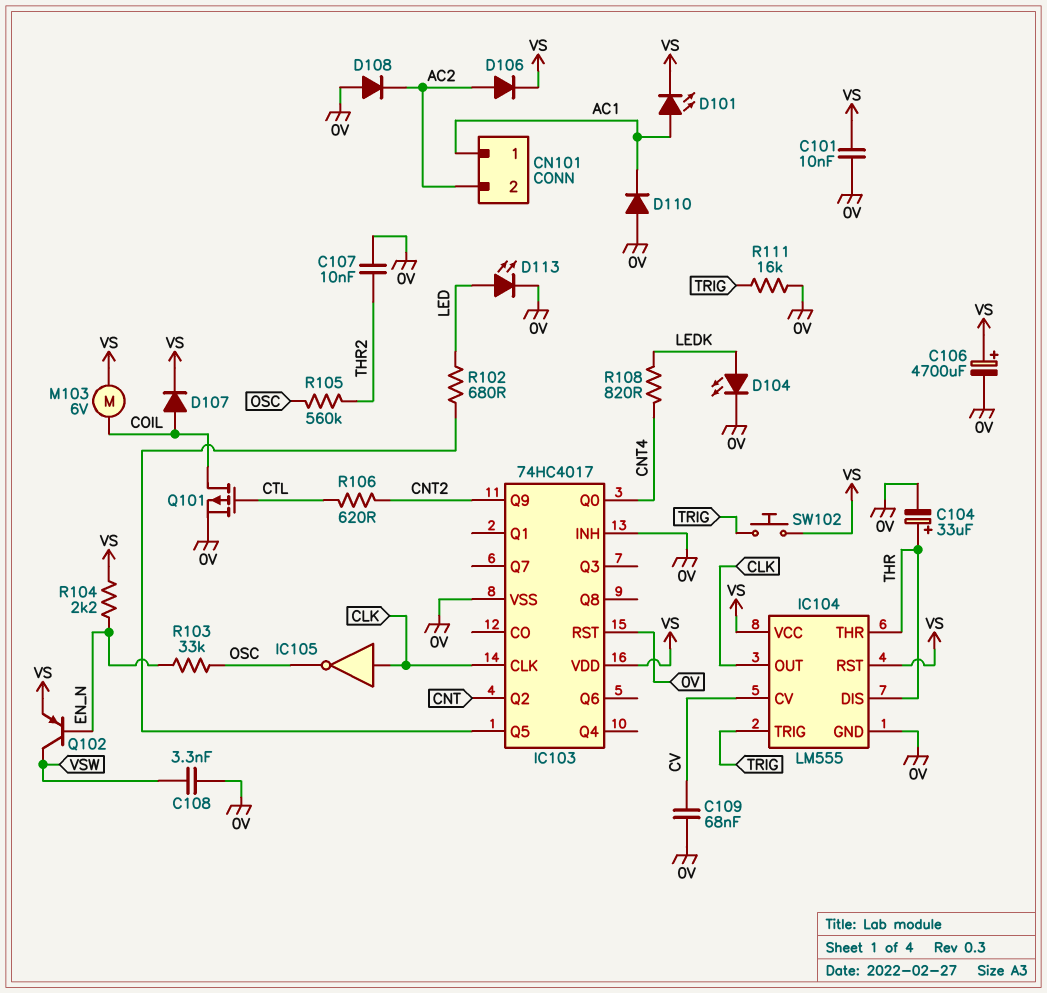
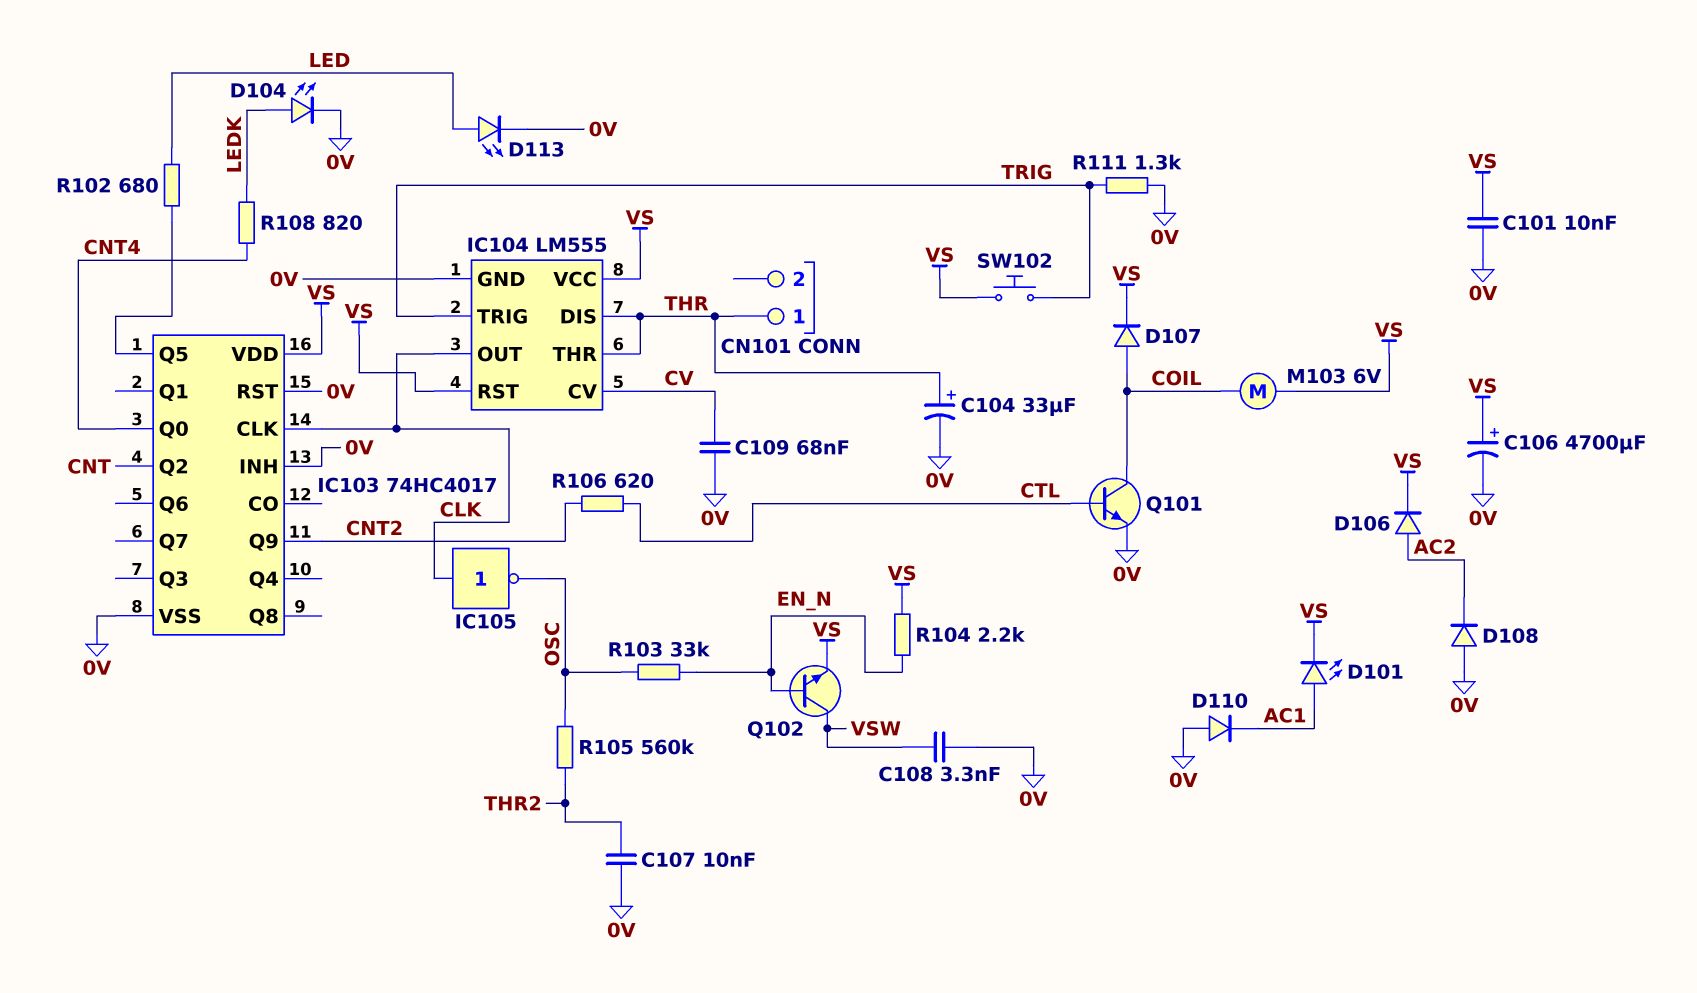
CN101 pin 1: AC1 -> THR
CN101 pin 2: AC2 -> none
Q101: PMOS (G CTL, D COIL, S 0V) -> NPN (B CTL, C COIL, E 0V)
Q102: PNP (B EN_N, C VSW, E VS) -> NPN (B EN_N, C VSW, E VS)
R111: 16k (0V, TRIG) -> 1.3k (0V, TRIG)

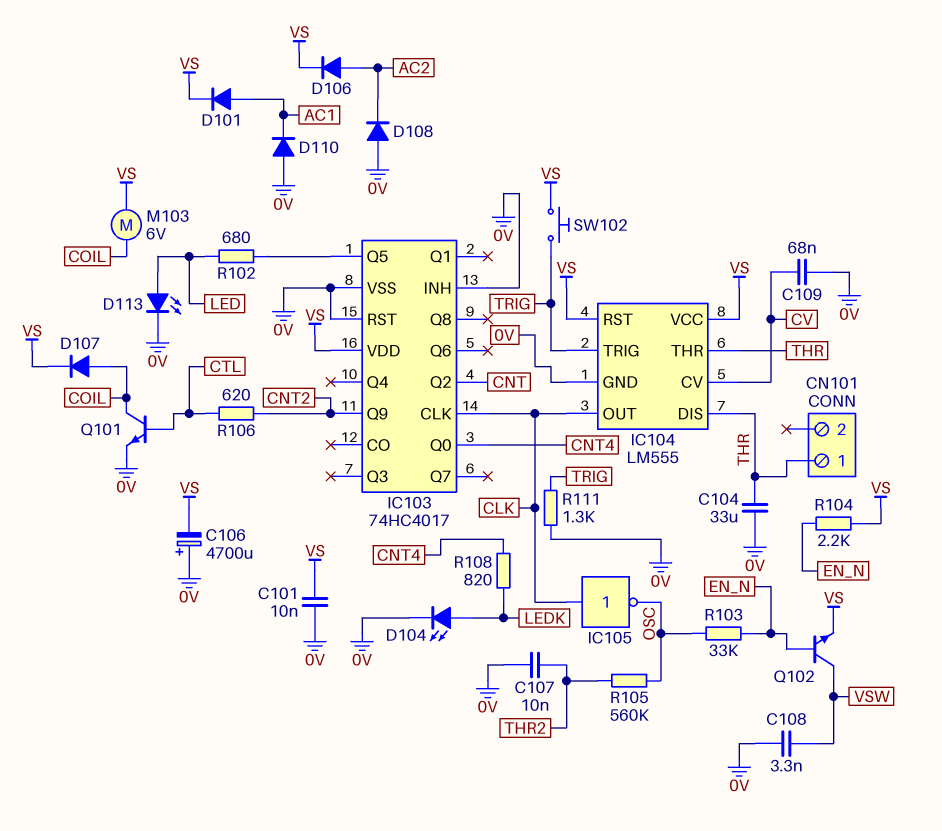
C104: 33uF (plus THR, minus 0V) -> 33uF (0V, THR)
C106: 4700uF (plus VS, minus 0V) -> 4700uF (plus 0V, minus VS)
D101: LED (A AC1, K VS) -> diode (A AC1, K VS)

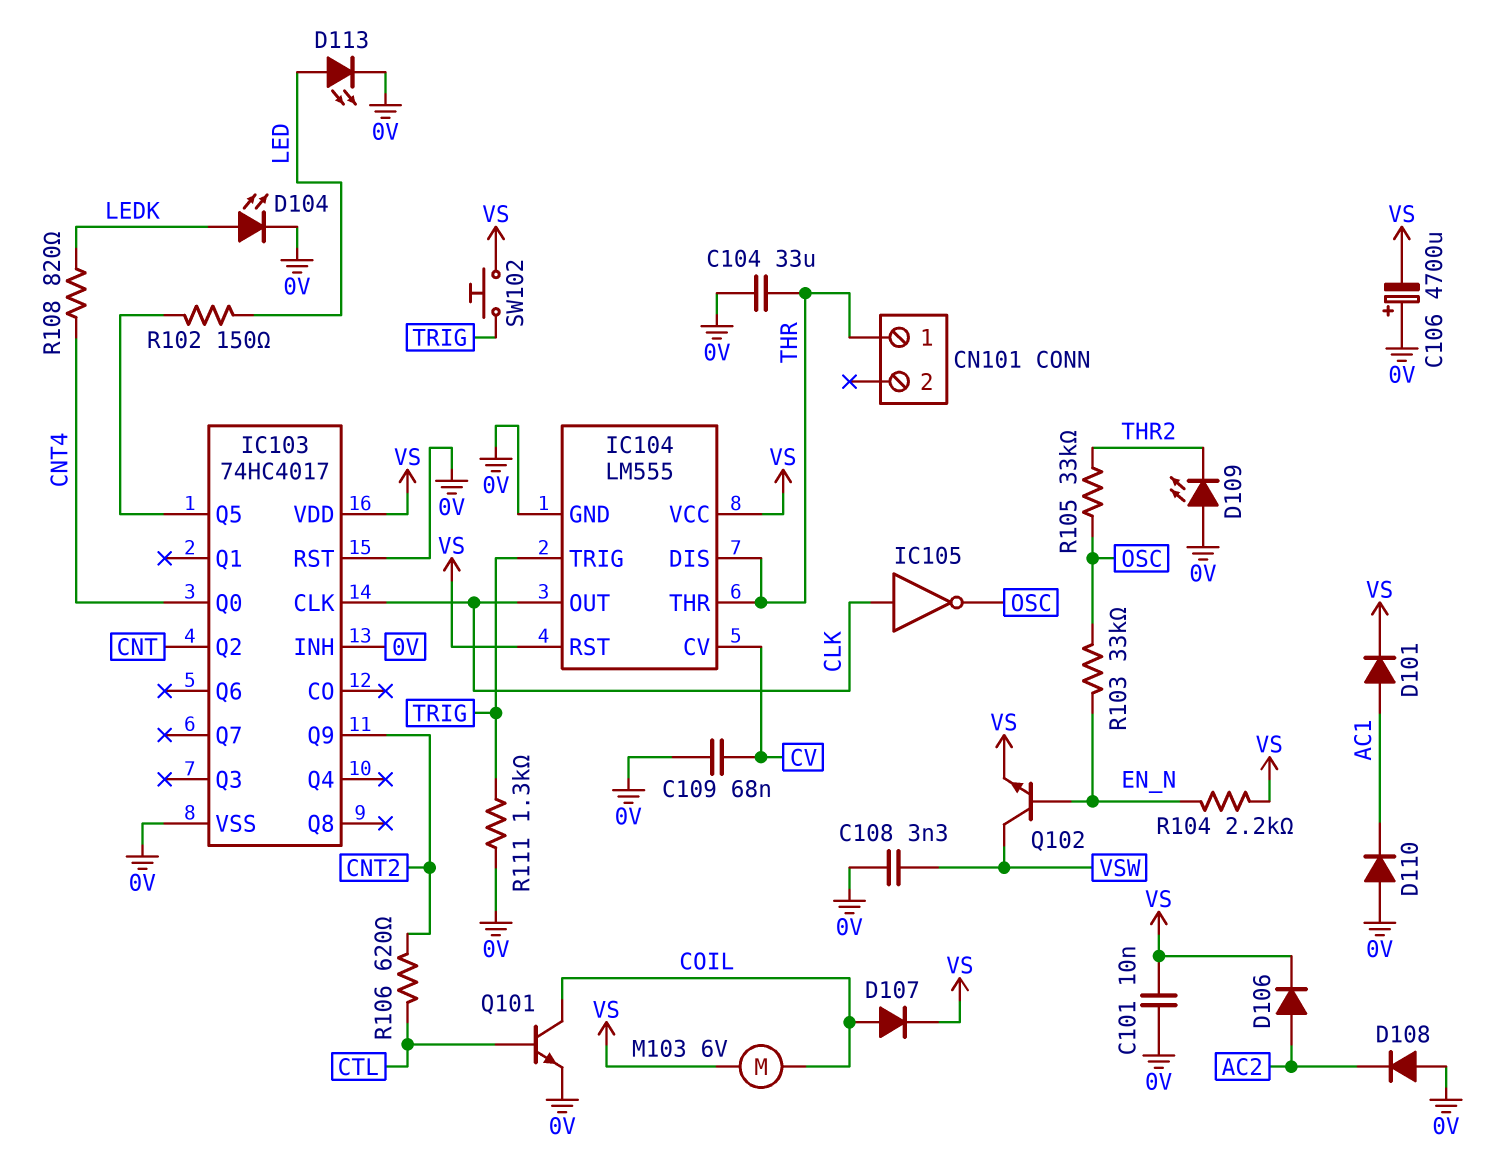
C107: 10nF (0V, THR2) -> none
D109: none -> LED (A 0V, K THR2)
R102: 680 (IC103/Q5, LED) -> 150 (IC103/Q5, LED)
R105: 560k (OSC, THR2) -> 33k (OSC, THR2)

